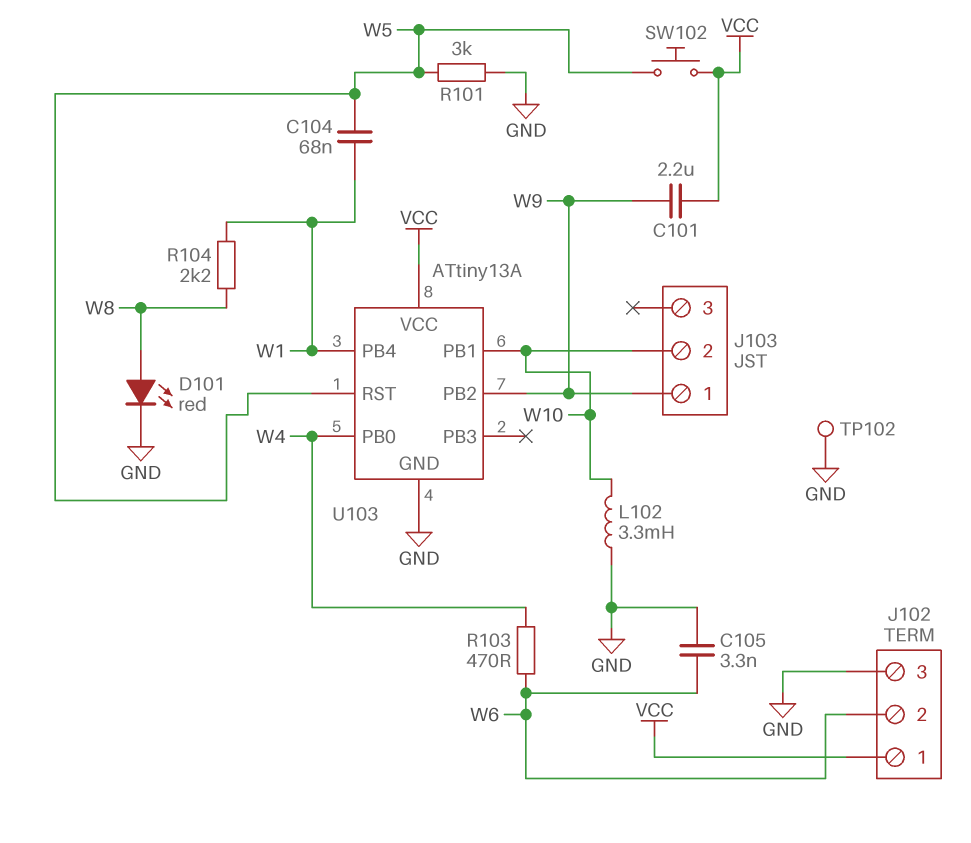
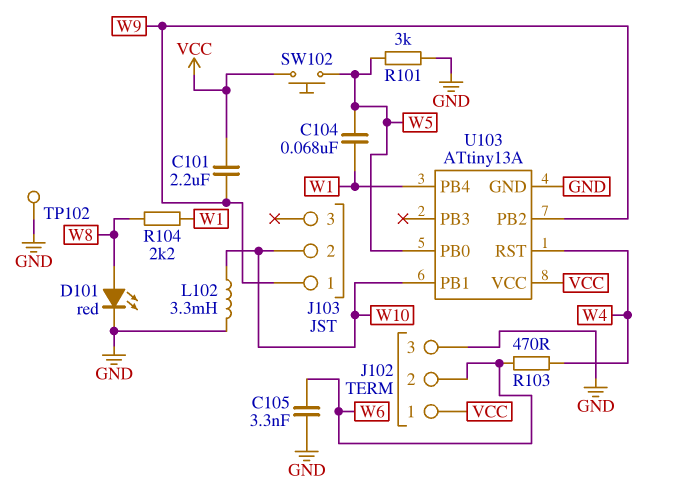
U103 pin PB0: W4 -> W5
U103 pin RST: W5 -> W4

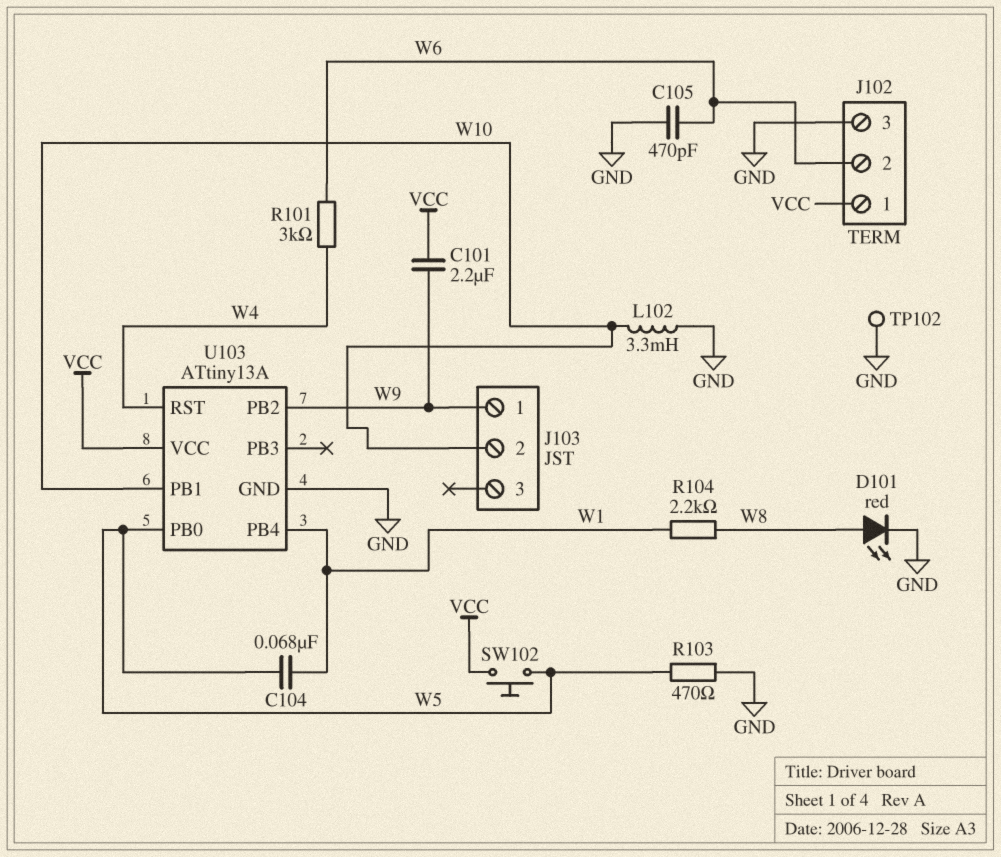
C105: 3.3nF (GND, W6) -> 470pF (GND, W6)
R101: 3k (GND, W5) -> 3k (W4, W6)
R103: 470 (W4, W6) -> 470 (GND, W5)

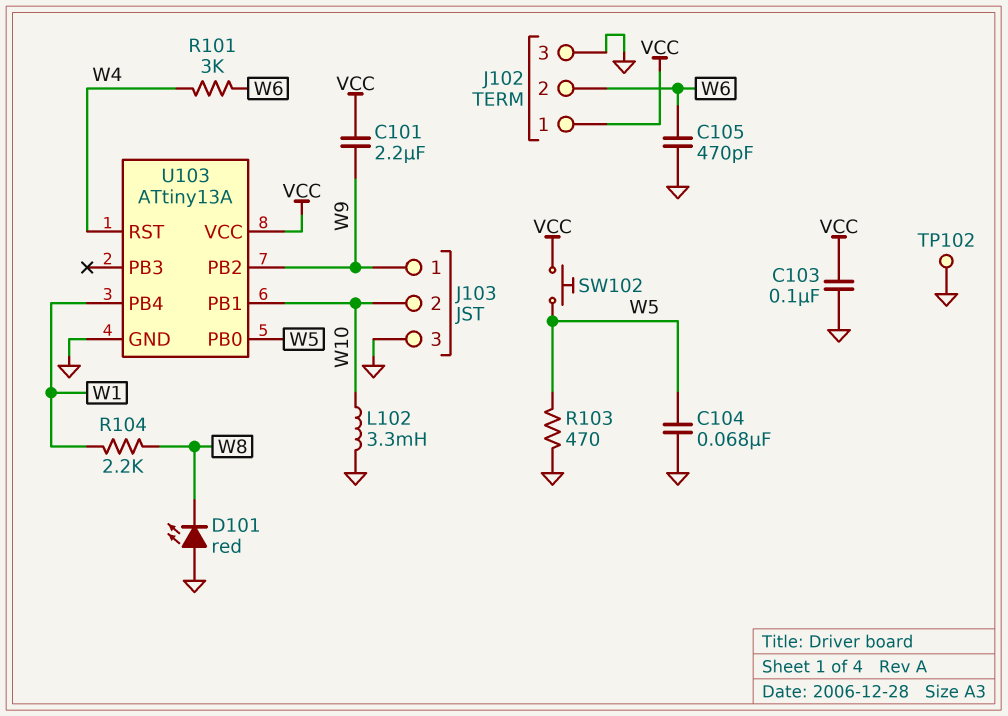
C103: none -> 100nF (GND, VCC)
C104: 68nF (W1, W5) -> 68nF (GND, W5)
D101: LED red (A W8, K GND) -> LED red (A GND, K W8)
J103 pin 3: none -> GND

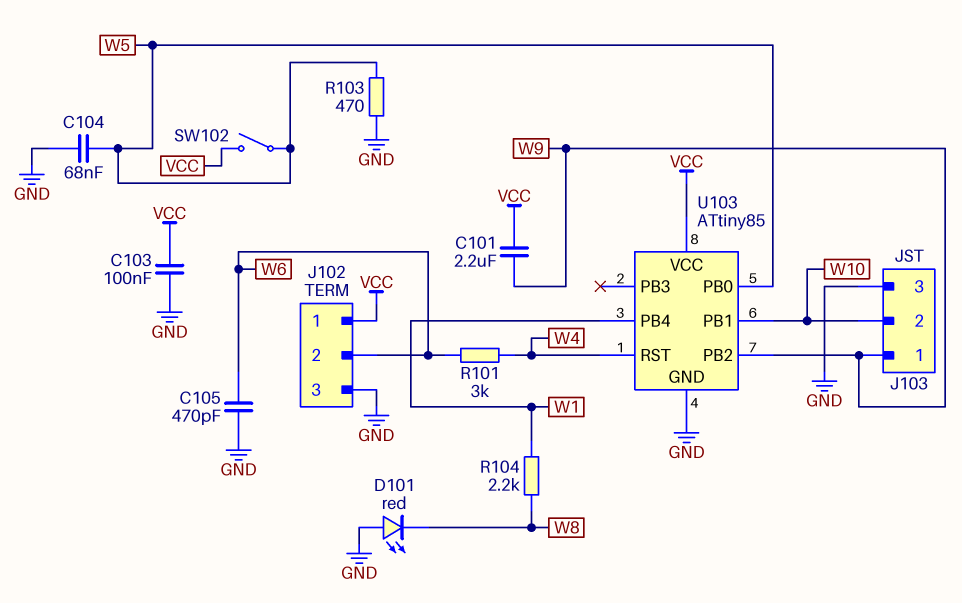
L102: 3.3mH (GND, W10) -> none
SW102: button (VCC, W5) -> switch (VCC, W5)
TP102: test point (GND) -> none
U103: ATtiny13A -> ATtiny85

